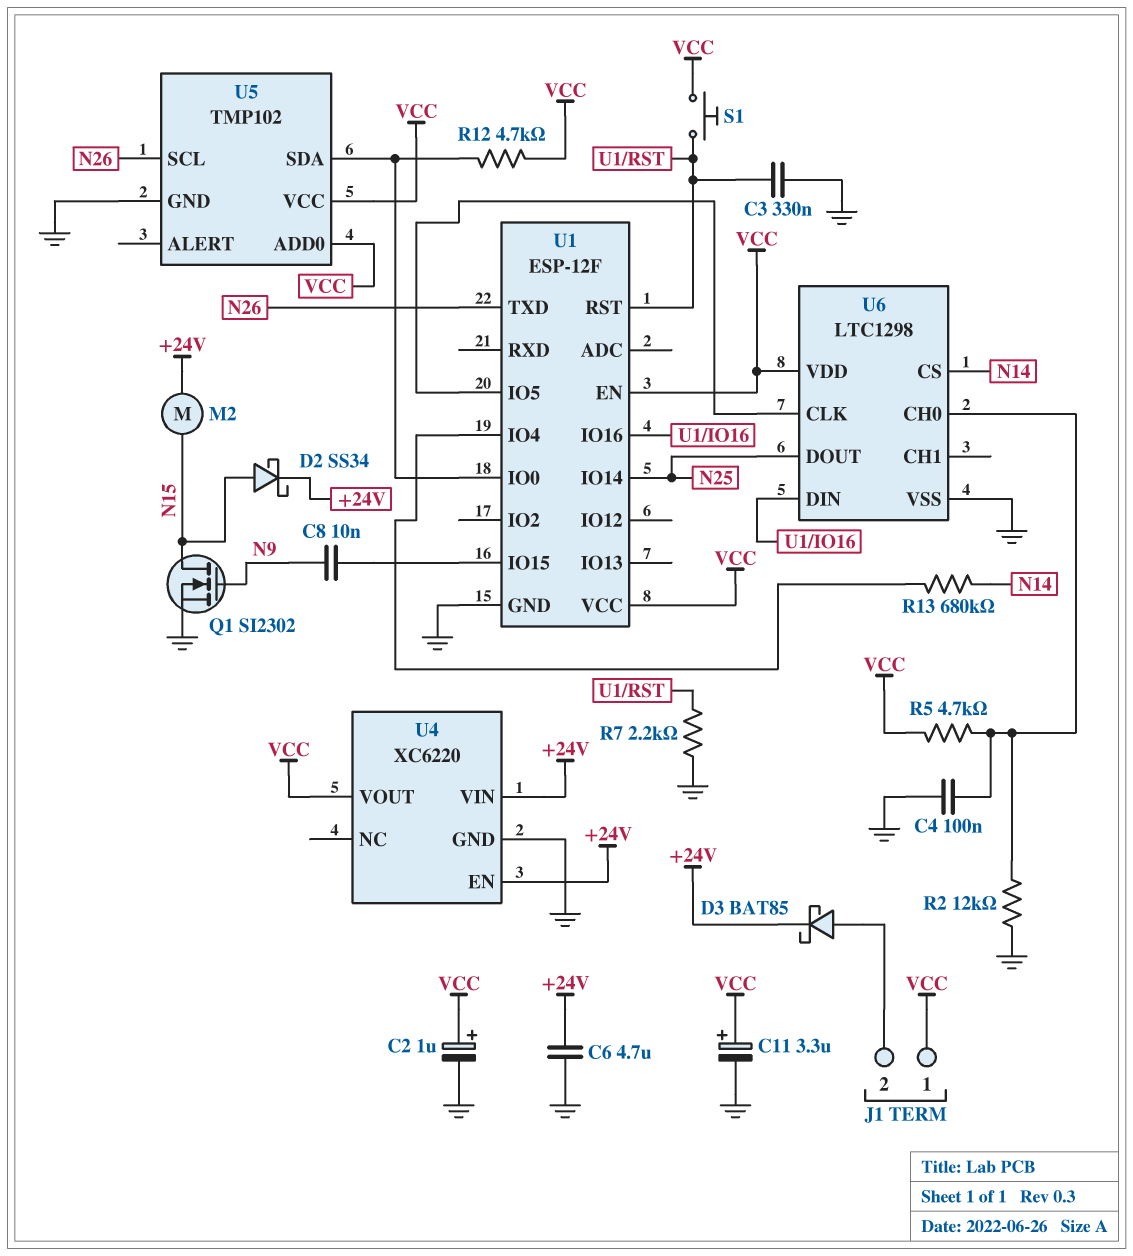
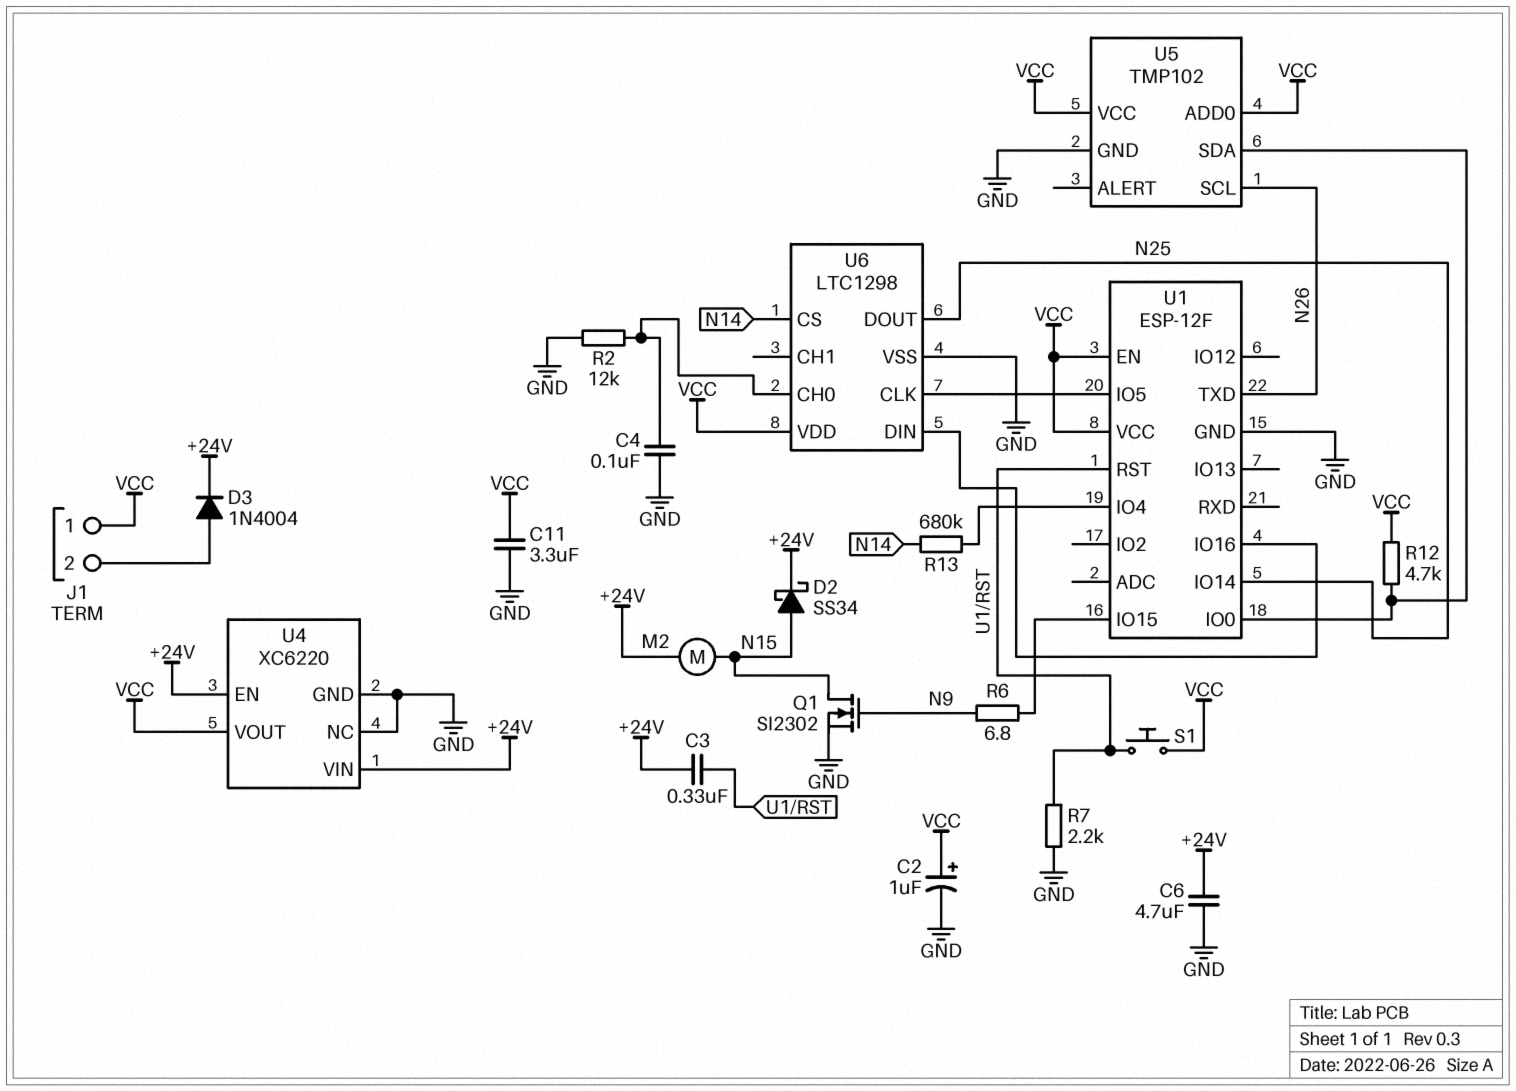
C3: 330nF (GND, U1/RST) -> 330nF (+24V, U1/RST)
C8: 10nF (N9, U1/IO15) -> none
C11: 3.3uF (plus VCC, minus GND) -> 3.3uF (GND, VCC)
D3: schottky BAT85 (A J1/2, K +24V) -> diode 1N4004 (A J1/2, K +24V)
R5: 4.7k (U6/CH0, VCC) -> none
R6: none -> 6.8 (N9, U1/IO15)
U4 pin NC: none -> GND

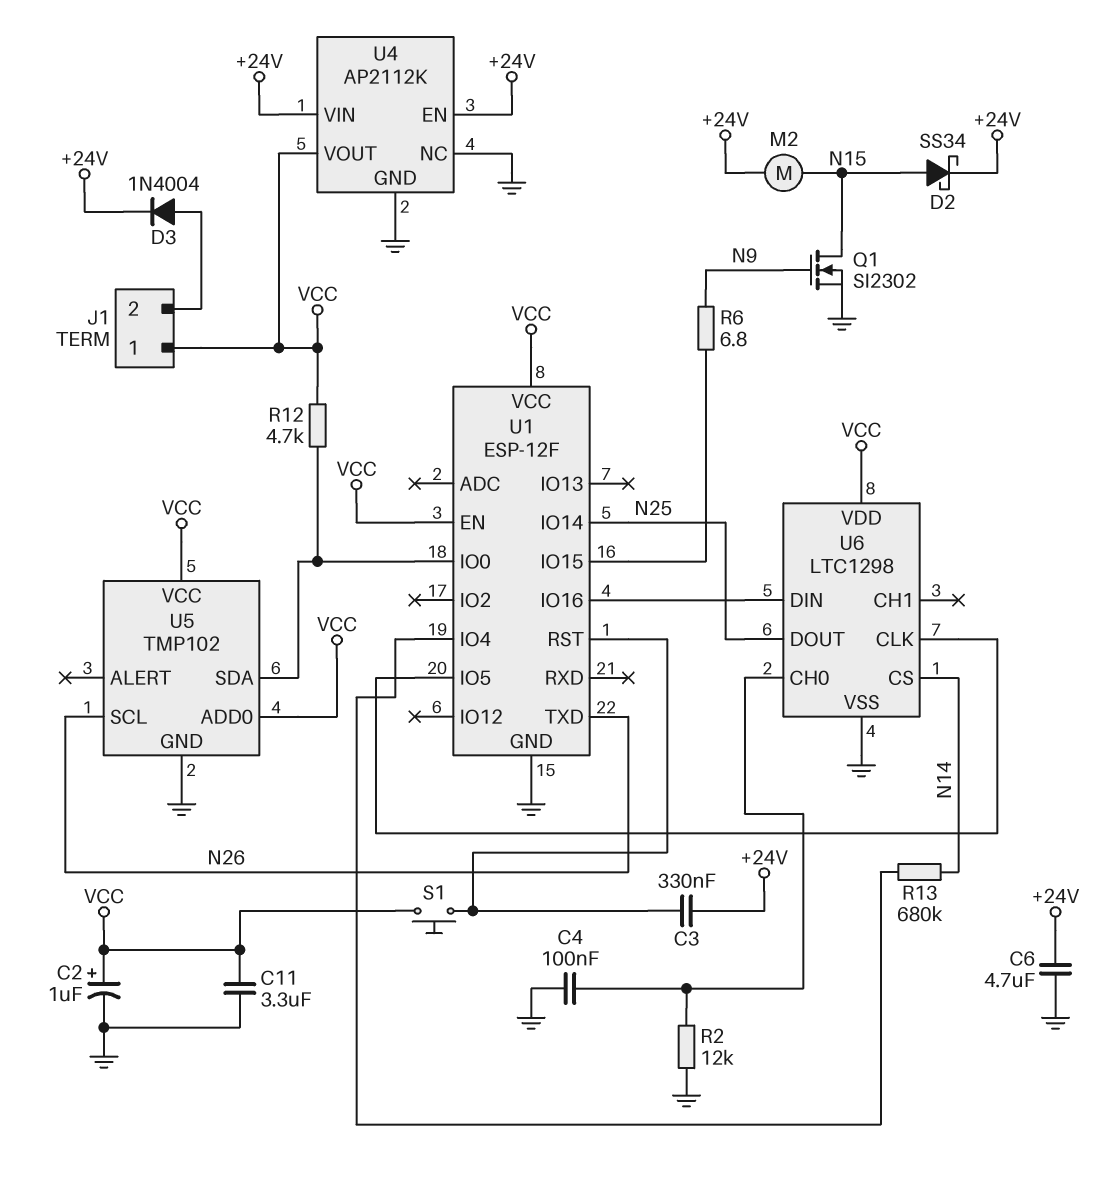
R7: 2.2k (GND, U1/RST) -> none
U4: XC6220 -> AP2112K

